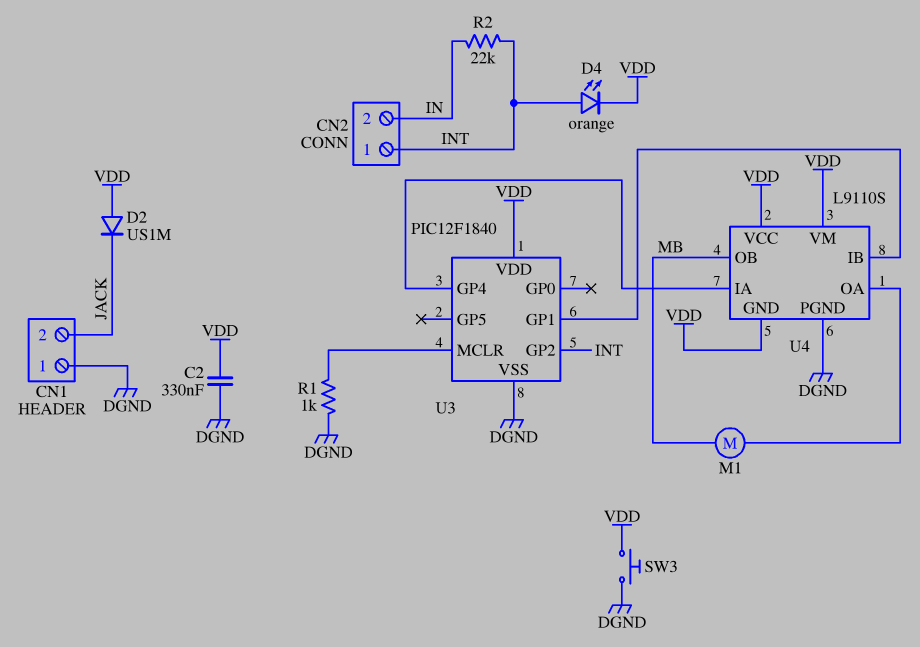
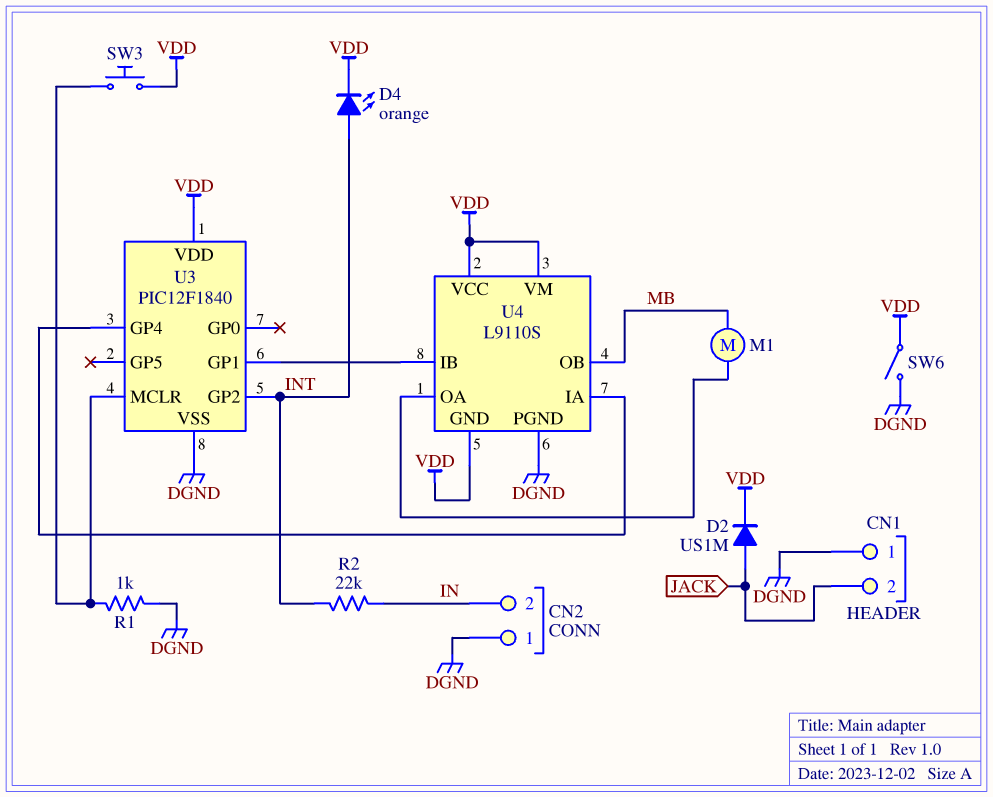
C2: 330nF (DGND, VDD) -> none
CN2 pin 1: INT -> DGND
D2: diode US1M (A VDD, K JACK) -> diode US1M (A JACK, K VDD)
SW3: button (DGND, VDD) -> button (U3/MCLR, VDD)
SW6: none -> switch (DGND, VDD)

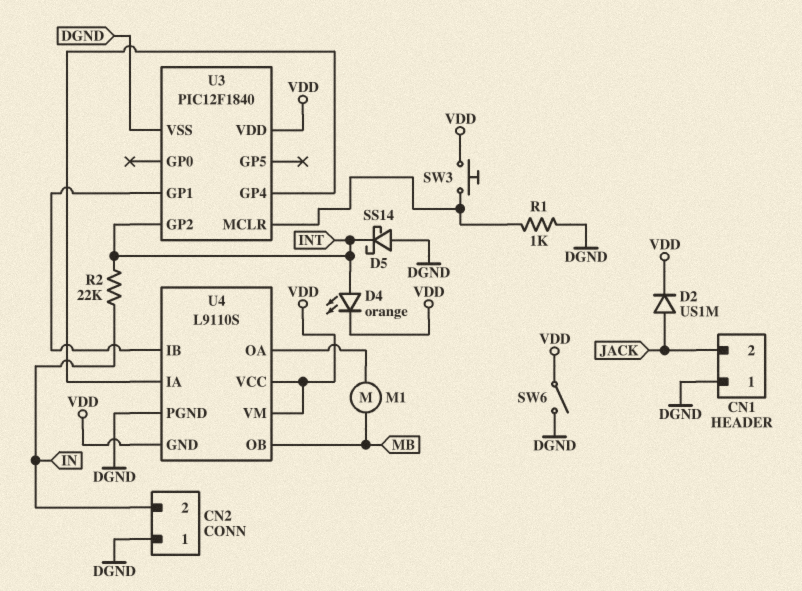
D5: none -> schottky SS14 (A DGND, K INT)

